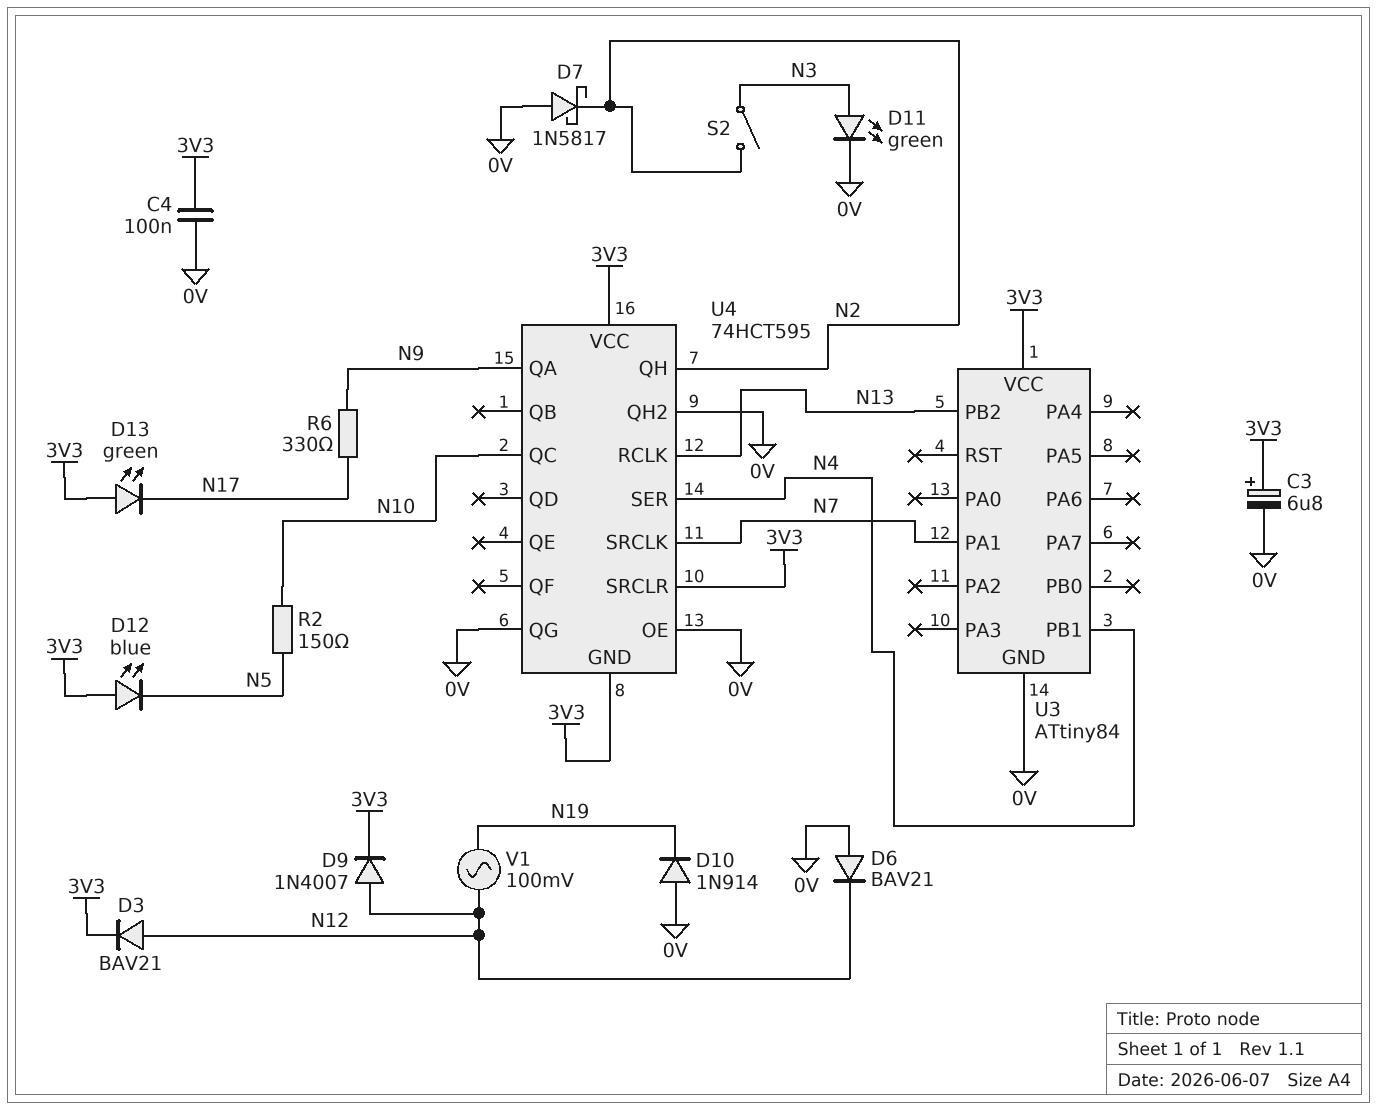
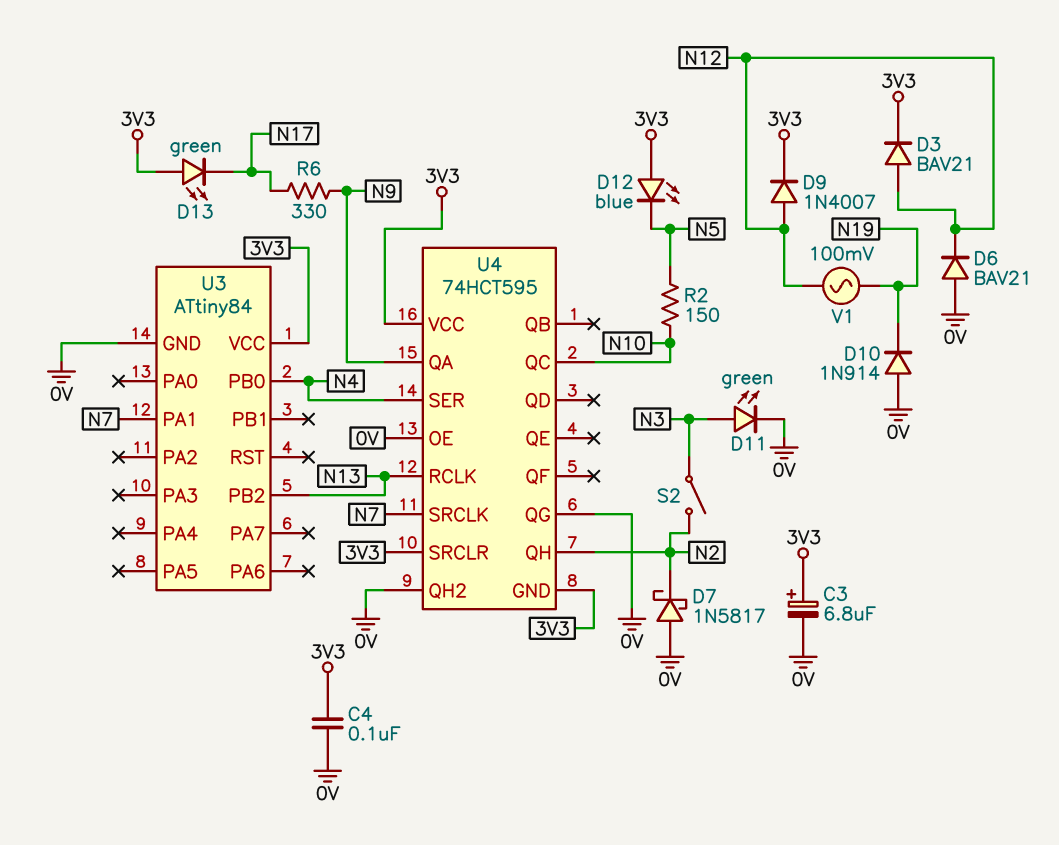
U3 pin PB0: none -> N4
U3 pin PB1: N4 -> none

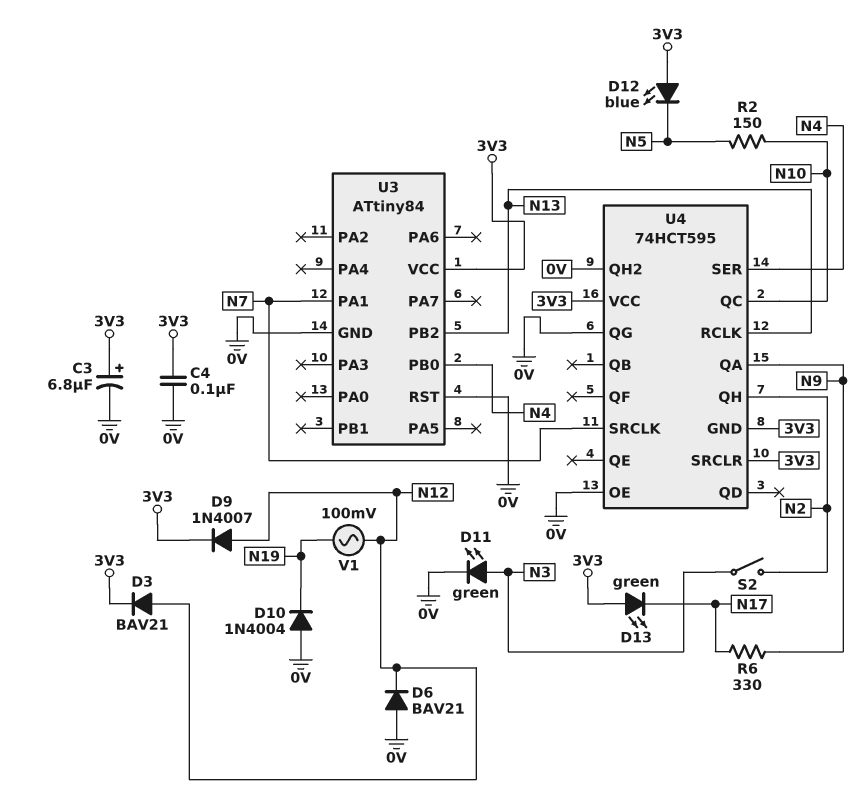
D7: schottky 1N5817 (A 0V, K N2) -> none
D10: diode 1N914 (A 0V, K N19) -> diode 1N4004 (A 0V, K N19)
U3 pin RST: none -> 0V

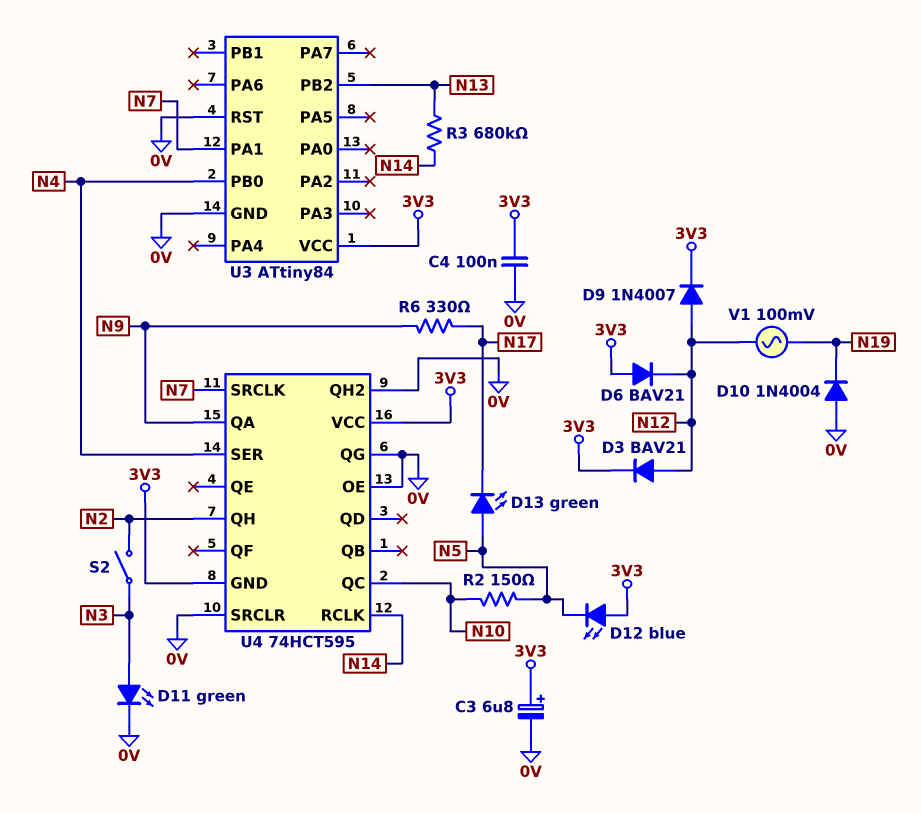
D6: diode BAV21 (A 0V, K N12) -> diode BAV21 (A 3V3, K N12)
D13: LED green (A 3V3, K N17) -> LED green (A N5, K N17)
R3: none -> 680k (N13, N14)
U4 pin RCLK: N13 -> N14
U4 pin SRCLR: 3V3 -> 0V

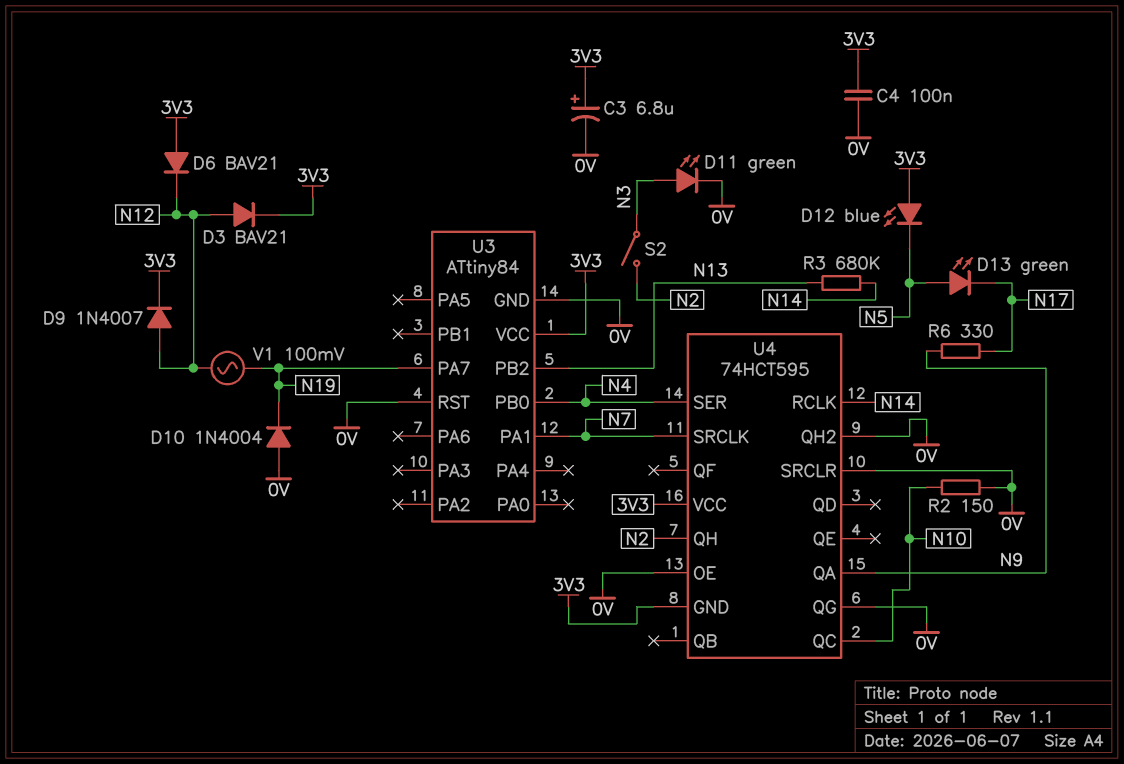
R2: 150 (N5, N10) -> 150 (0V, N10)
U3 pin PA7: none -> N19

